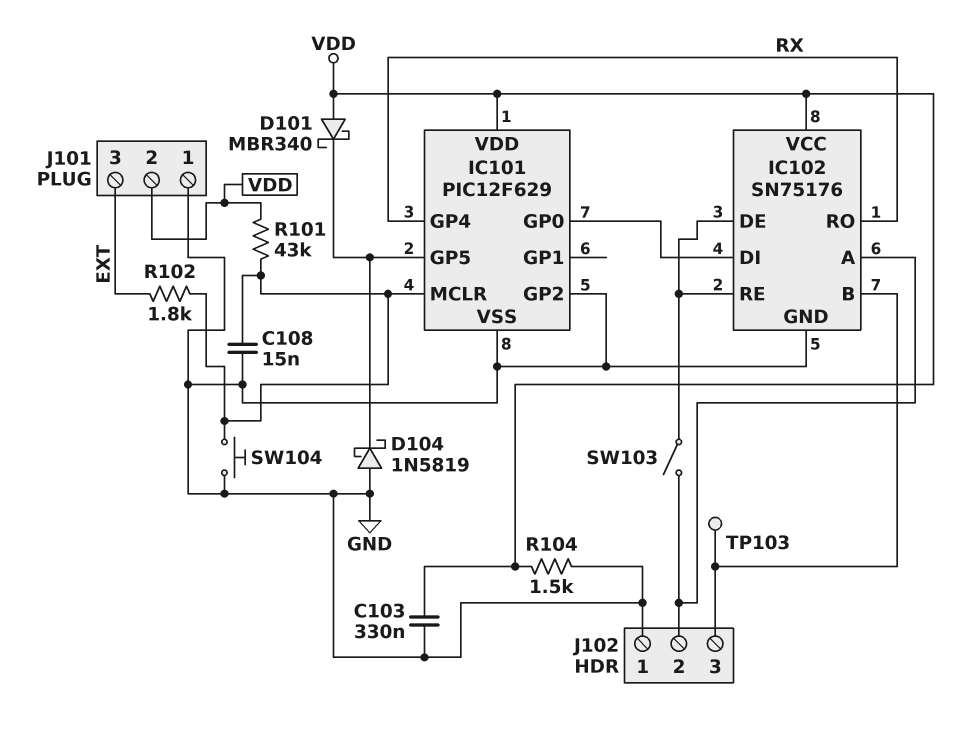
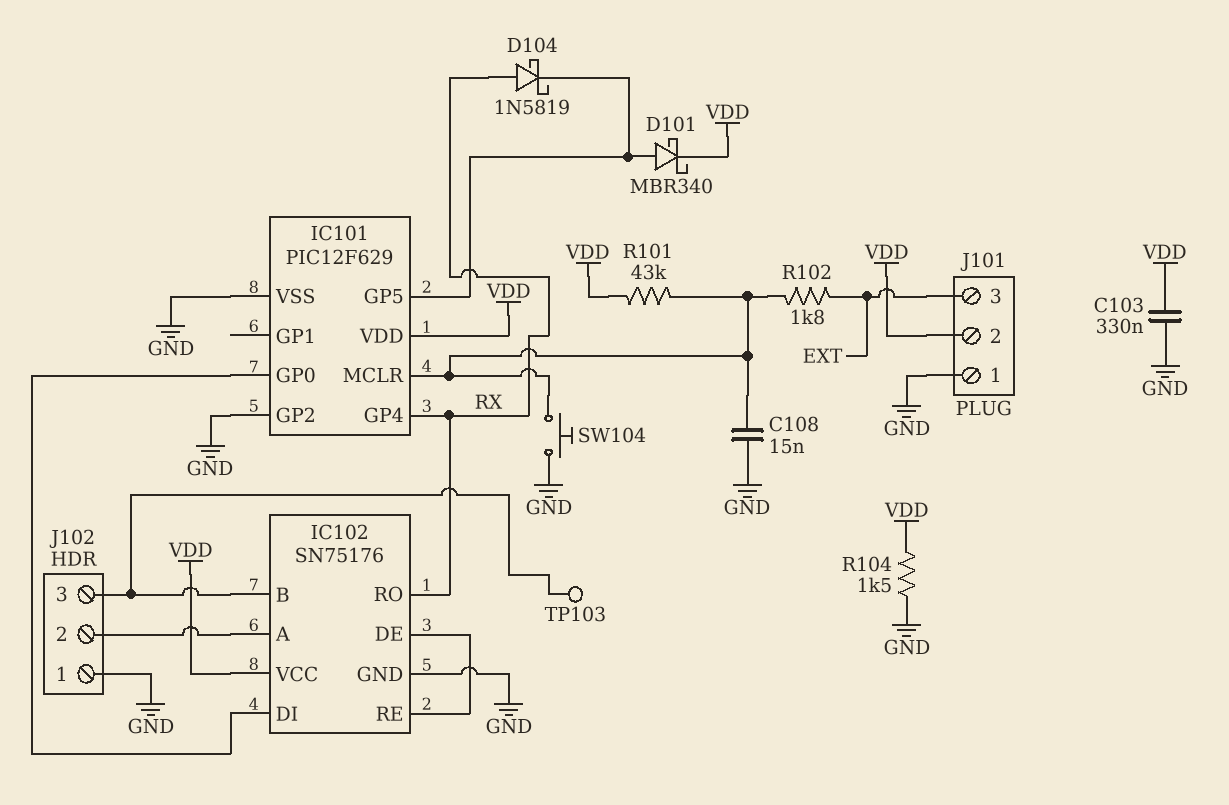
D101: schottky MBR340 (A VDD, K IC101/GP5) -> schottky MBR340 (A IC101/GP5, K VDD)
D104: schottky 1N5819 (A GND, K IC101/GP5) -> schottky 1N5819 (A RX, K IC101/GP5)
SW103: switch (IC102/A, IC102/DE) -> none

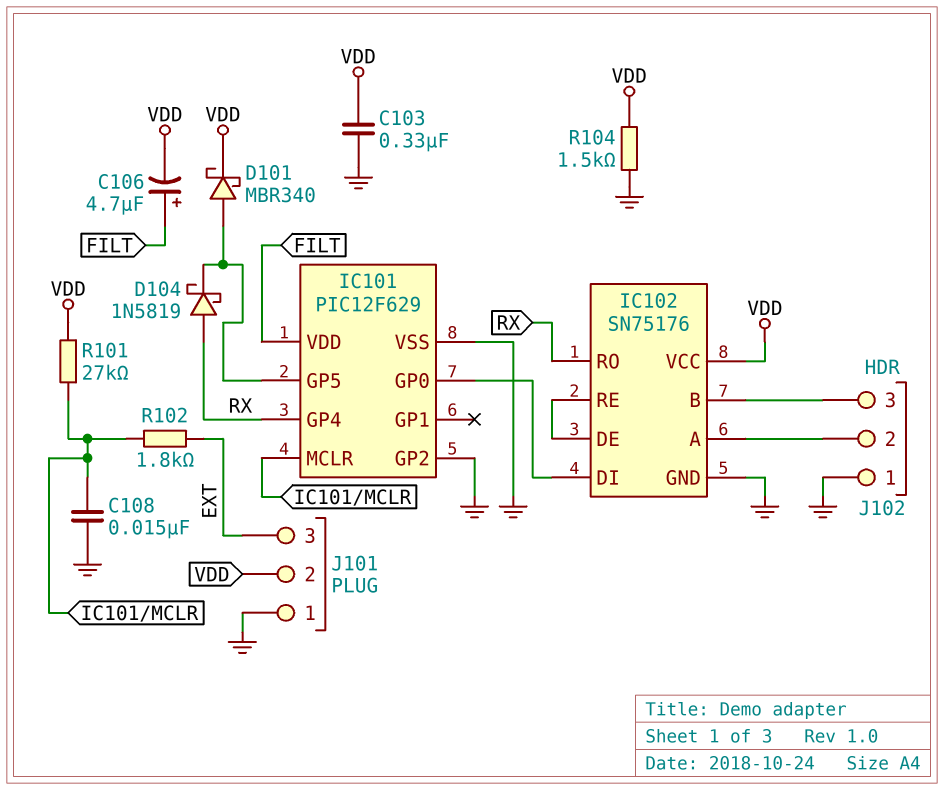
C106: none -> 4.7uF (plus FILT, minus VDD)
IC101 pin VDD: VDD -> FILT
R101: 43k (IC101/MCLR, VDD) -> 27k (IC101/MCLR, VDD)
SW104: button (GND, IC101/MCLR) -> none
TP103: test point (IC102/B) -> none

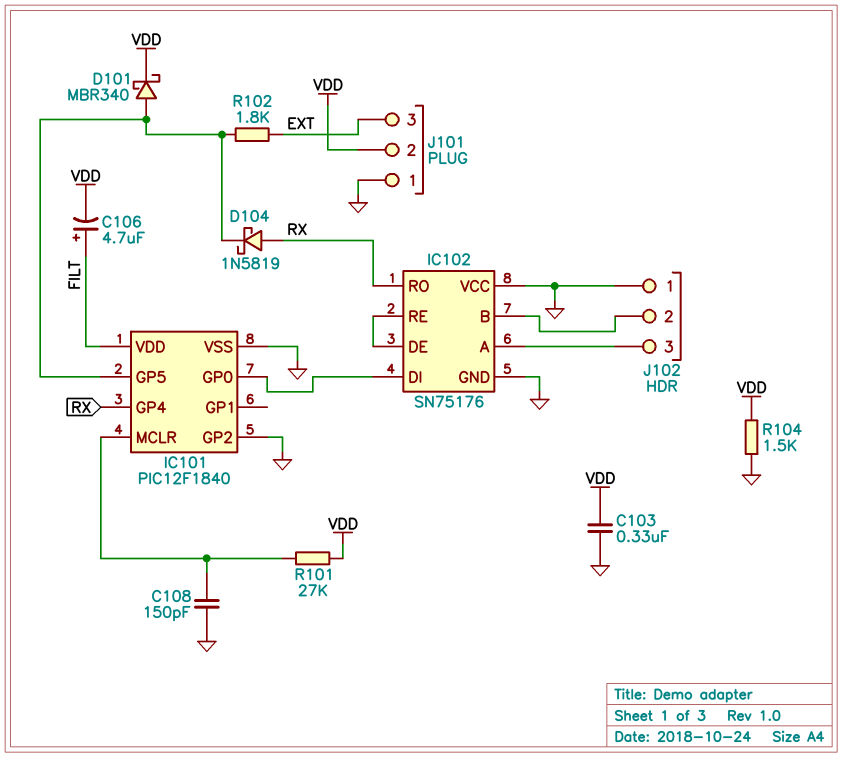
C108: 15nF (GND, IC101/MCLR) -> 150pF (GND, IC101/MCLR)
IC101: PIC12F629 -> PIC12F1840
IC102 pin VCC: VDD -> GND
J102 pin 2: IC102/A -> IC102/B
J102 pin 3: IC102/B -> IC102/A
R102: 1.8k (EXT, IC101/MCLR) -> 1.8k (EXT, IC101/GP5)

